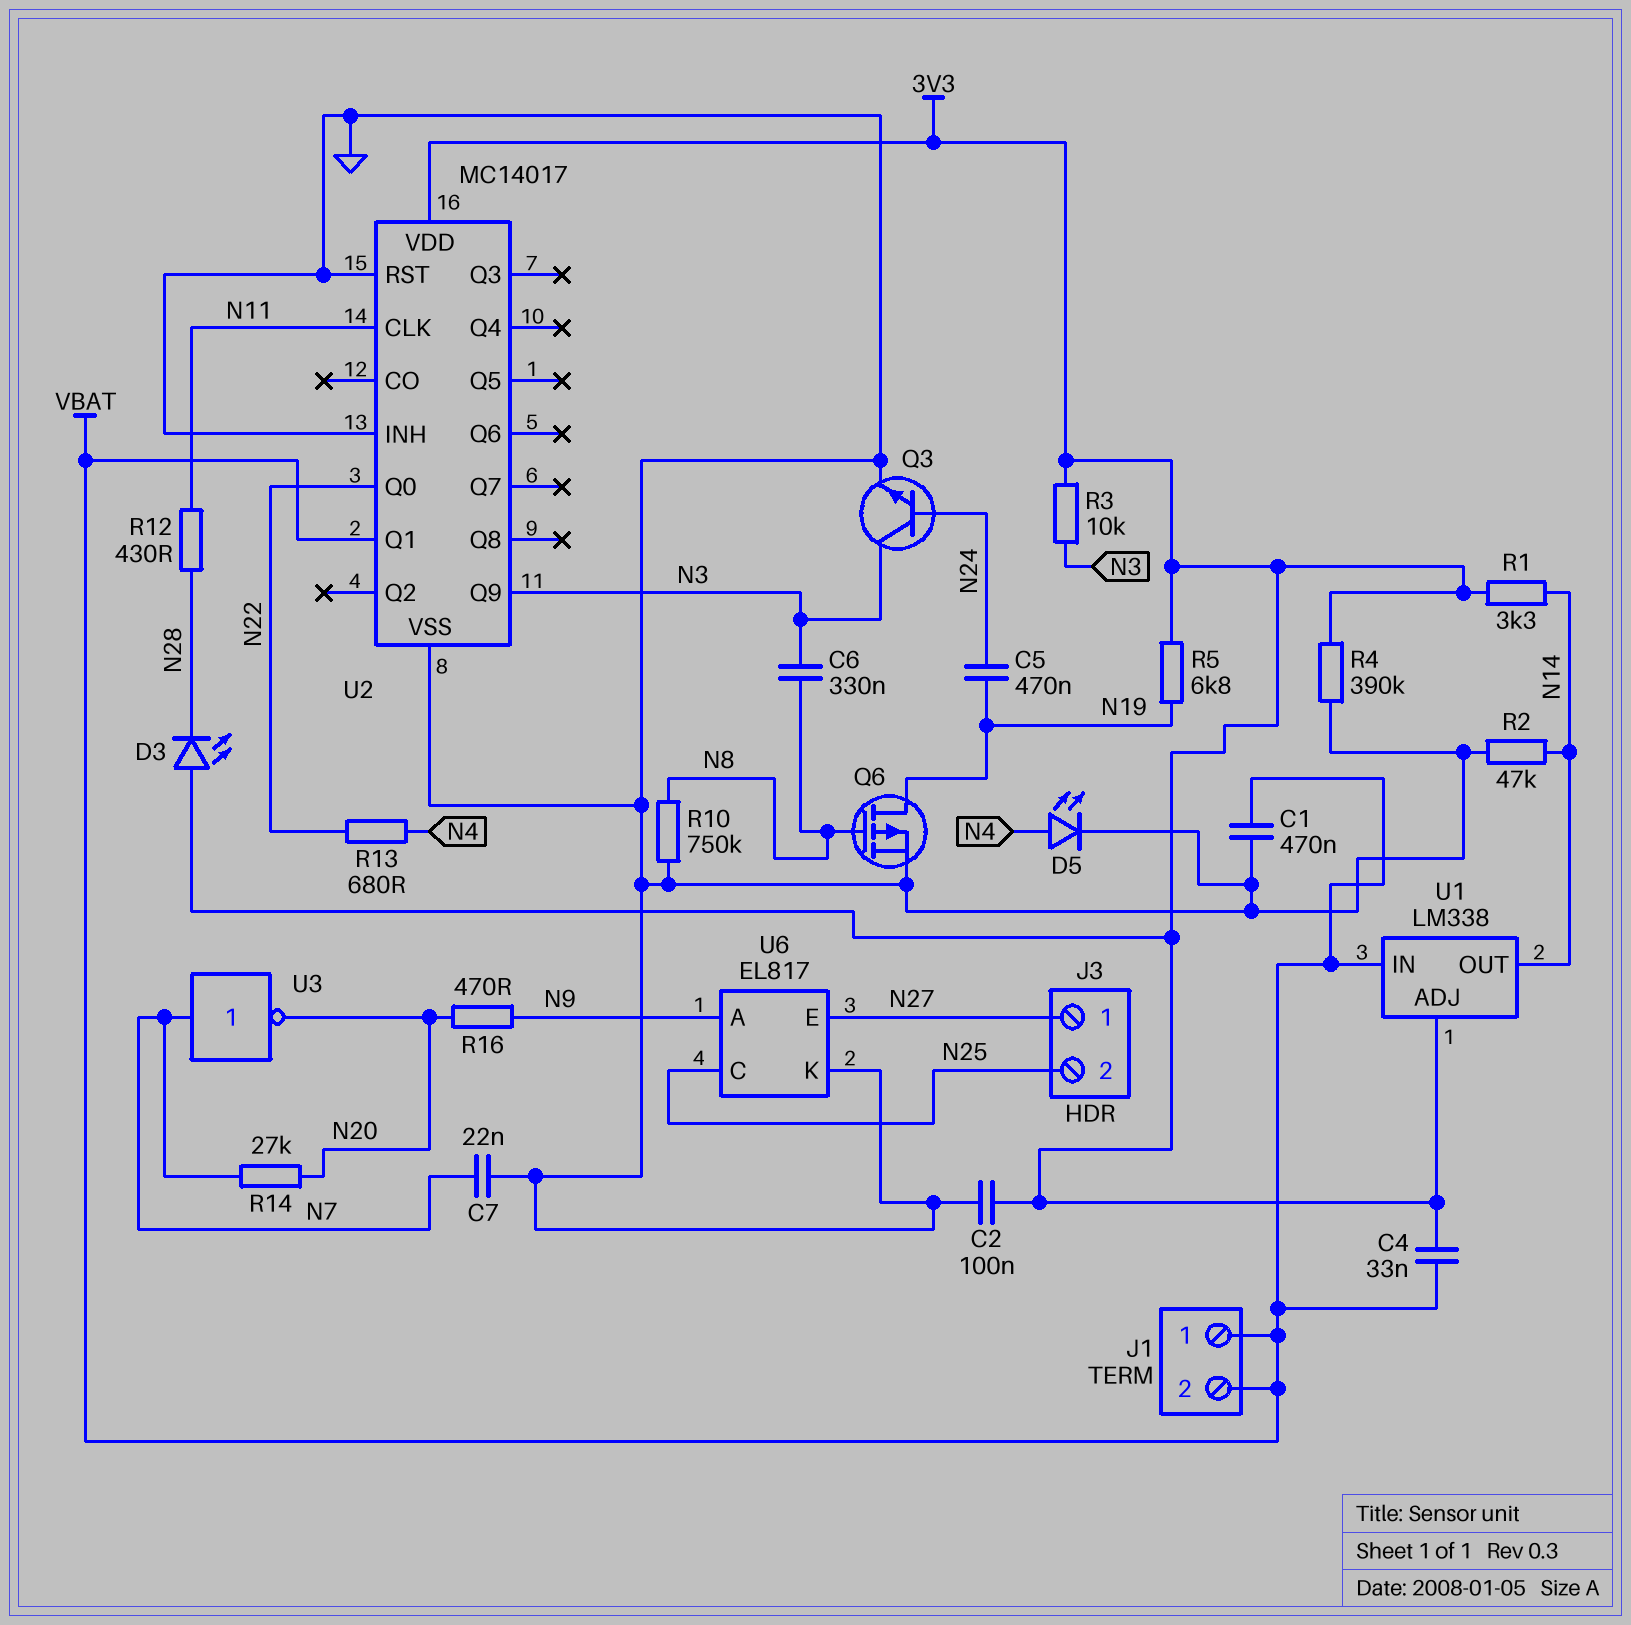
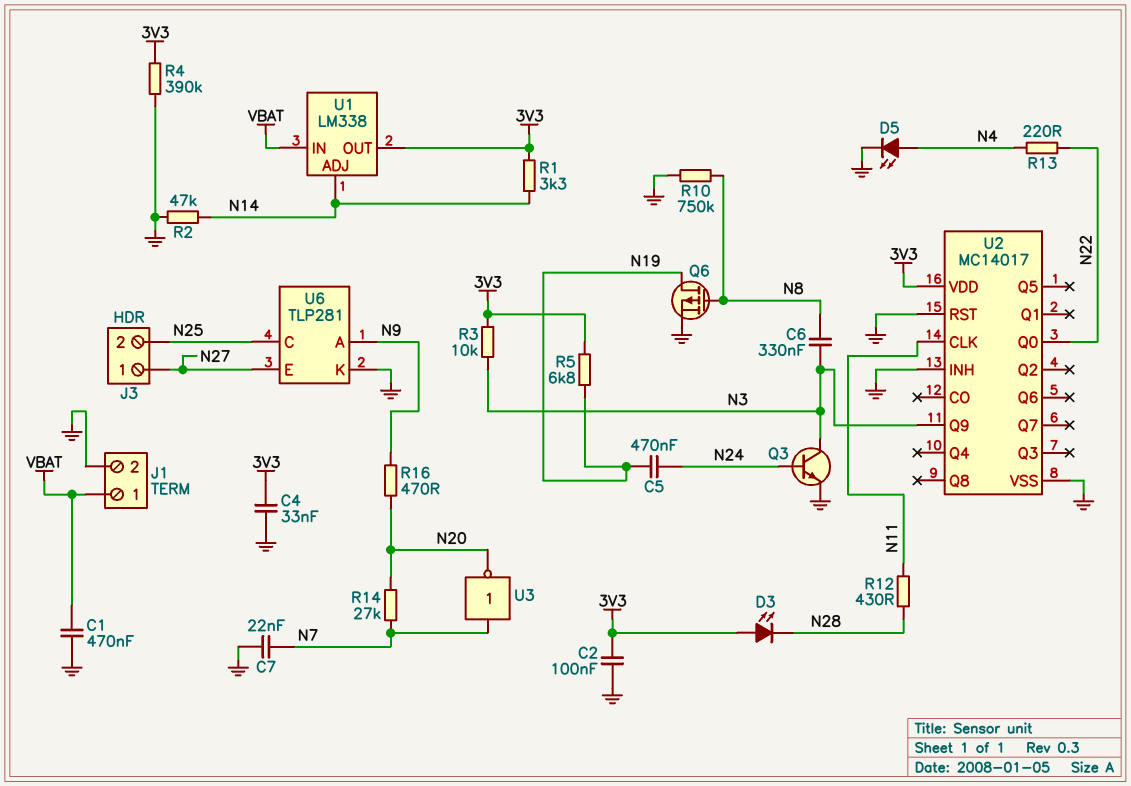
C4: 33nF (3V3, VBAT) -> 33nF (3V3, GND)
J1 pin 2: VBAT -> GND
R13: 680 (N4, N22) -> 220 (N4, N22)
U1 pin ADJ: 3V3 -> N14
U1 pin OUT: N14 -> 3V3
U2 pin Q1: VBAT -> none
U6: EL817 -> TLP281

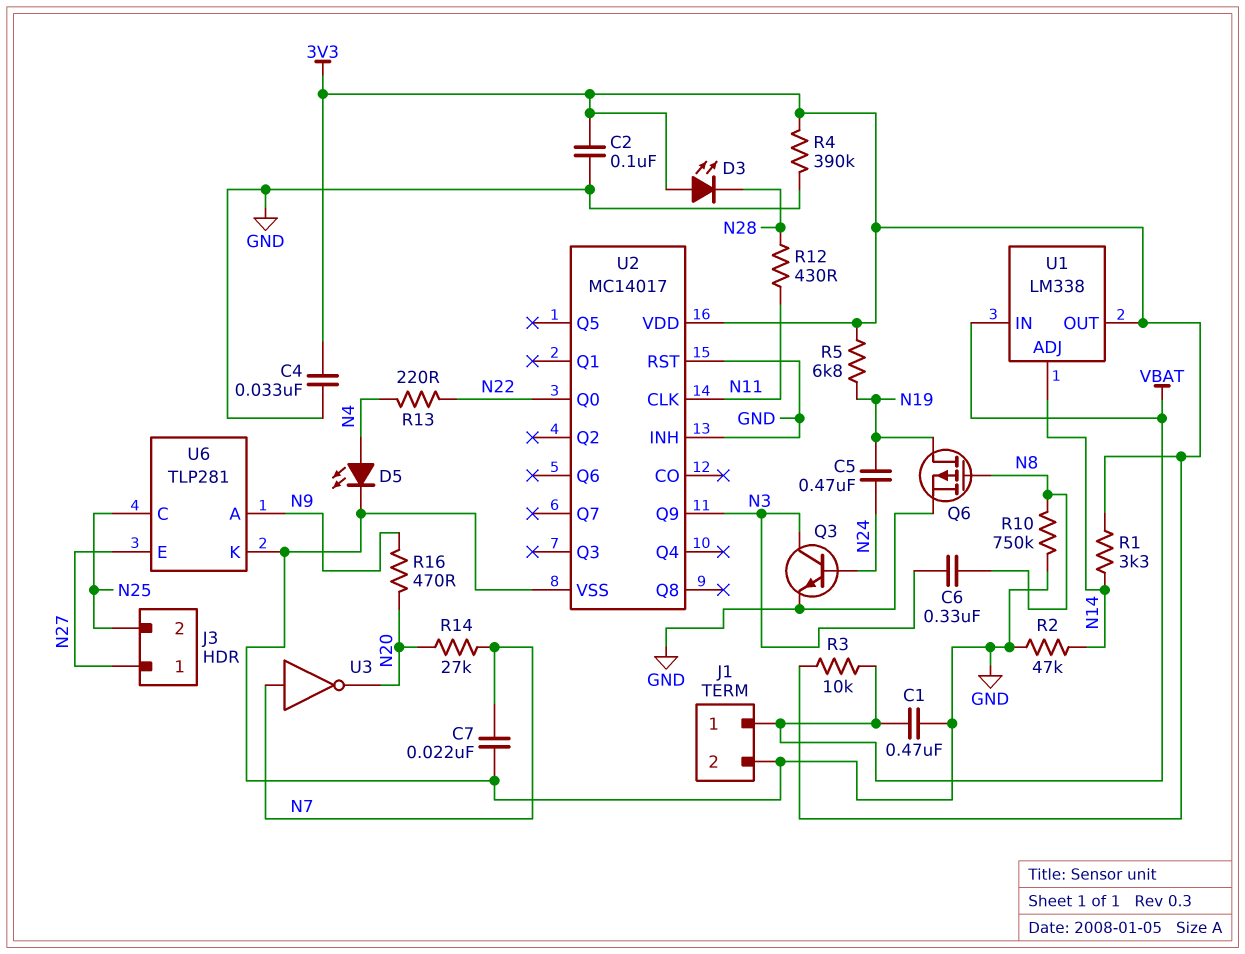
R3: 10k (3V3, N3) -> 10k (3V3, VBAT)

